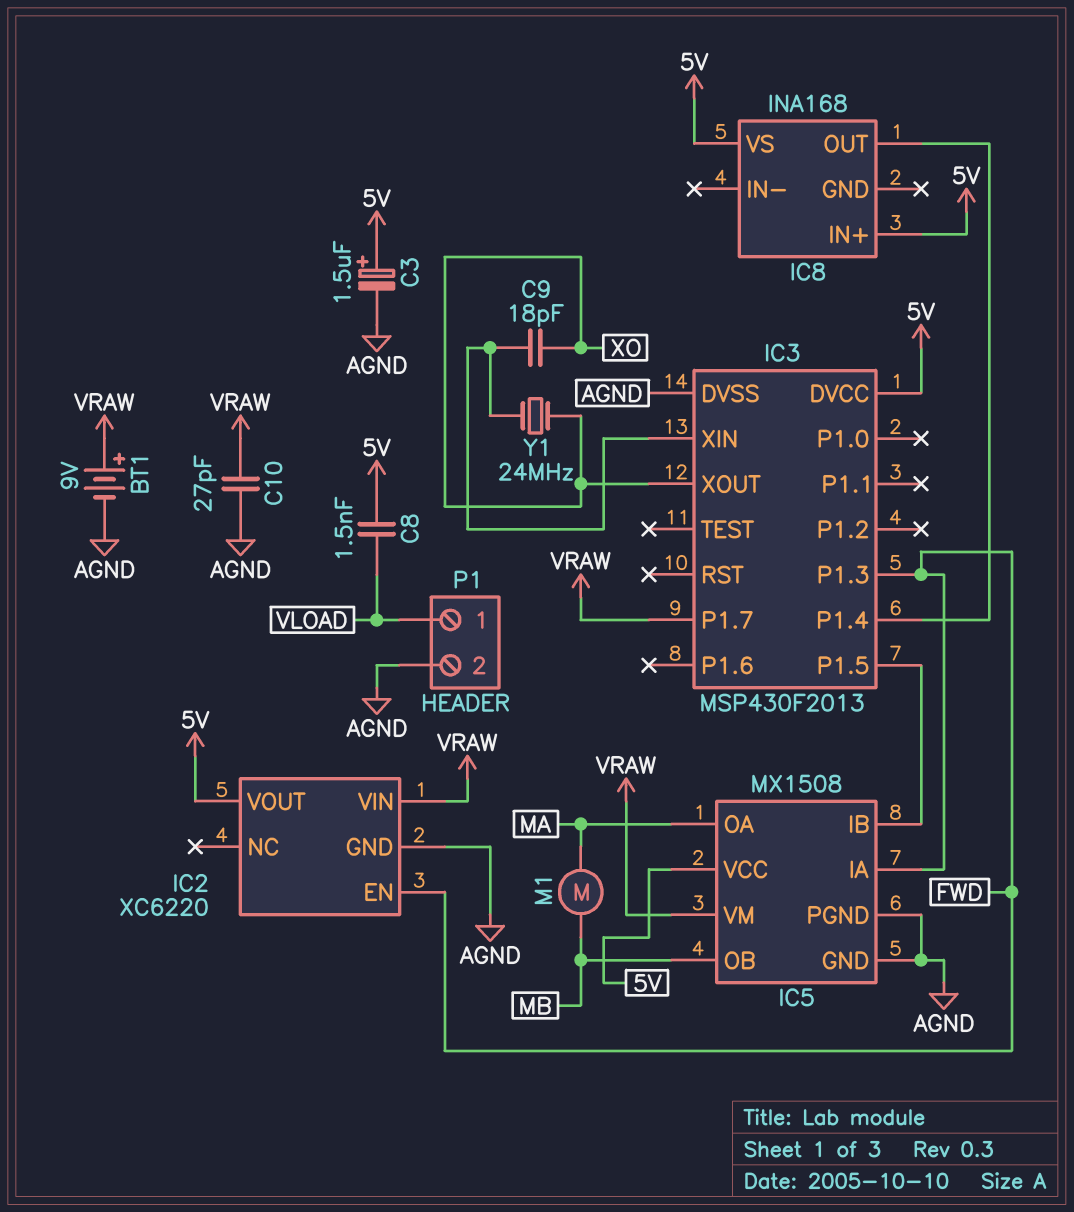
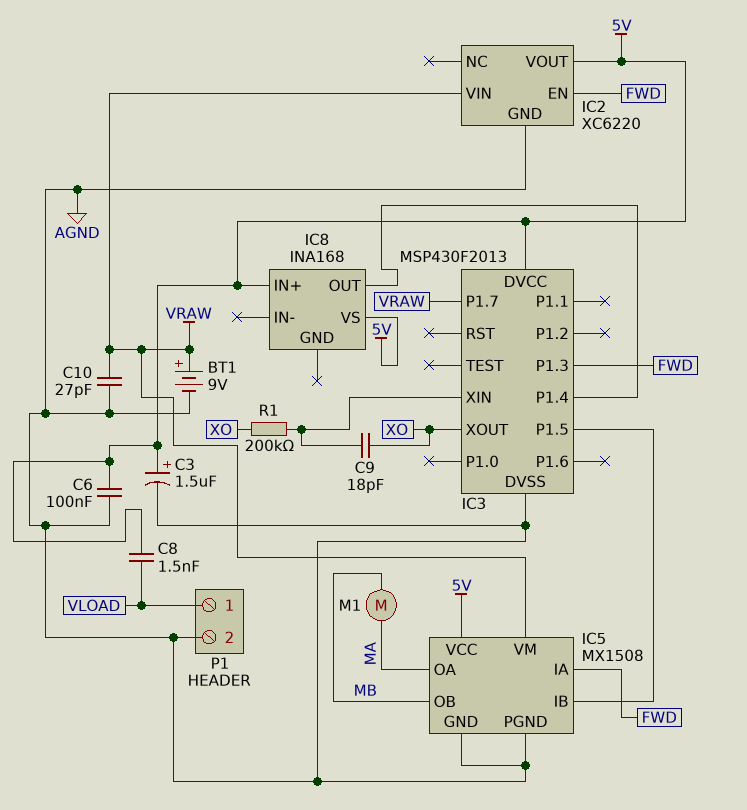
C6: none -> 100nF (5V, AGND)
R1: none -> 200k (IC3/XIN, XO)
Y1: 24MHz (IC3/XIN, XO) -> none

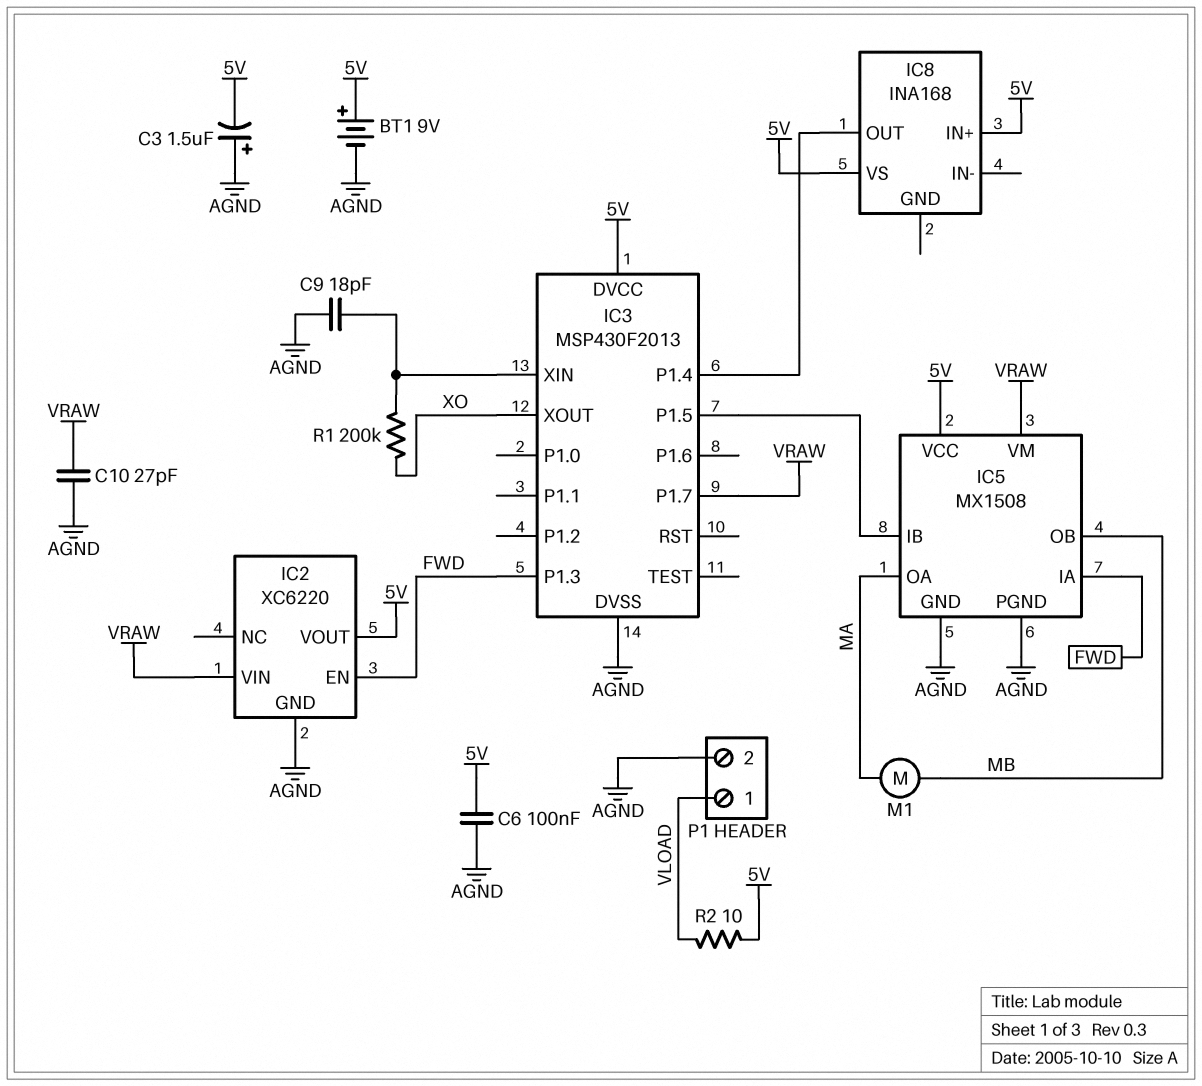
BT1: 9V (plus VRAW, minus AGND) -> 9V (plus 5V, minus AGND)
C3: 1.5uF (plus 5V, minus AGND) -> 1.5uF (plus AGND, minus 5V)
C8: 1.5nF (5V, VLOAD) -> none
C9: 18pF (IC3/XIN, XO) -> 18pF (AGND, IC3/XIN)
R2: none -> 10 (5V, VLOAD)

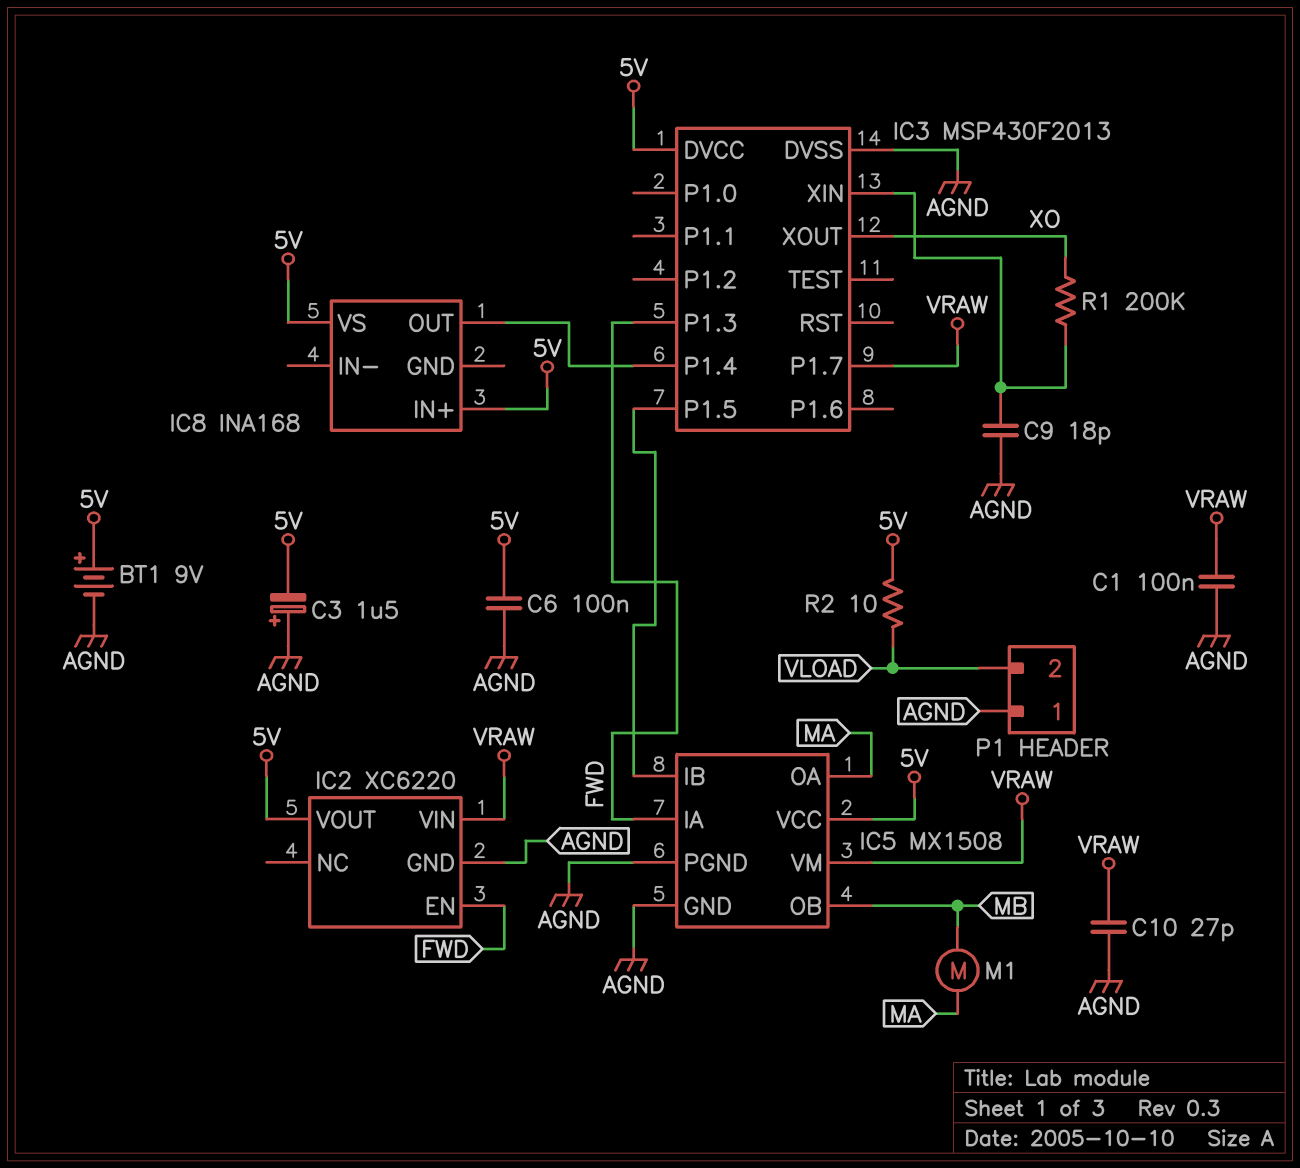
C1: none -> 100nF (AGND, VRAW)
P1 pin 1: VLOAD -> AGND
P1 pin 2: AGND -> VLOAD

